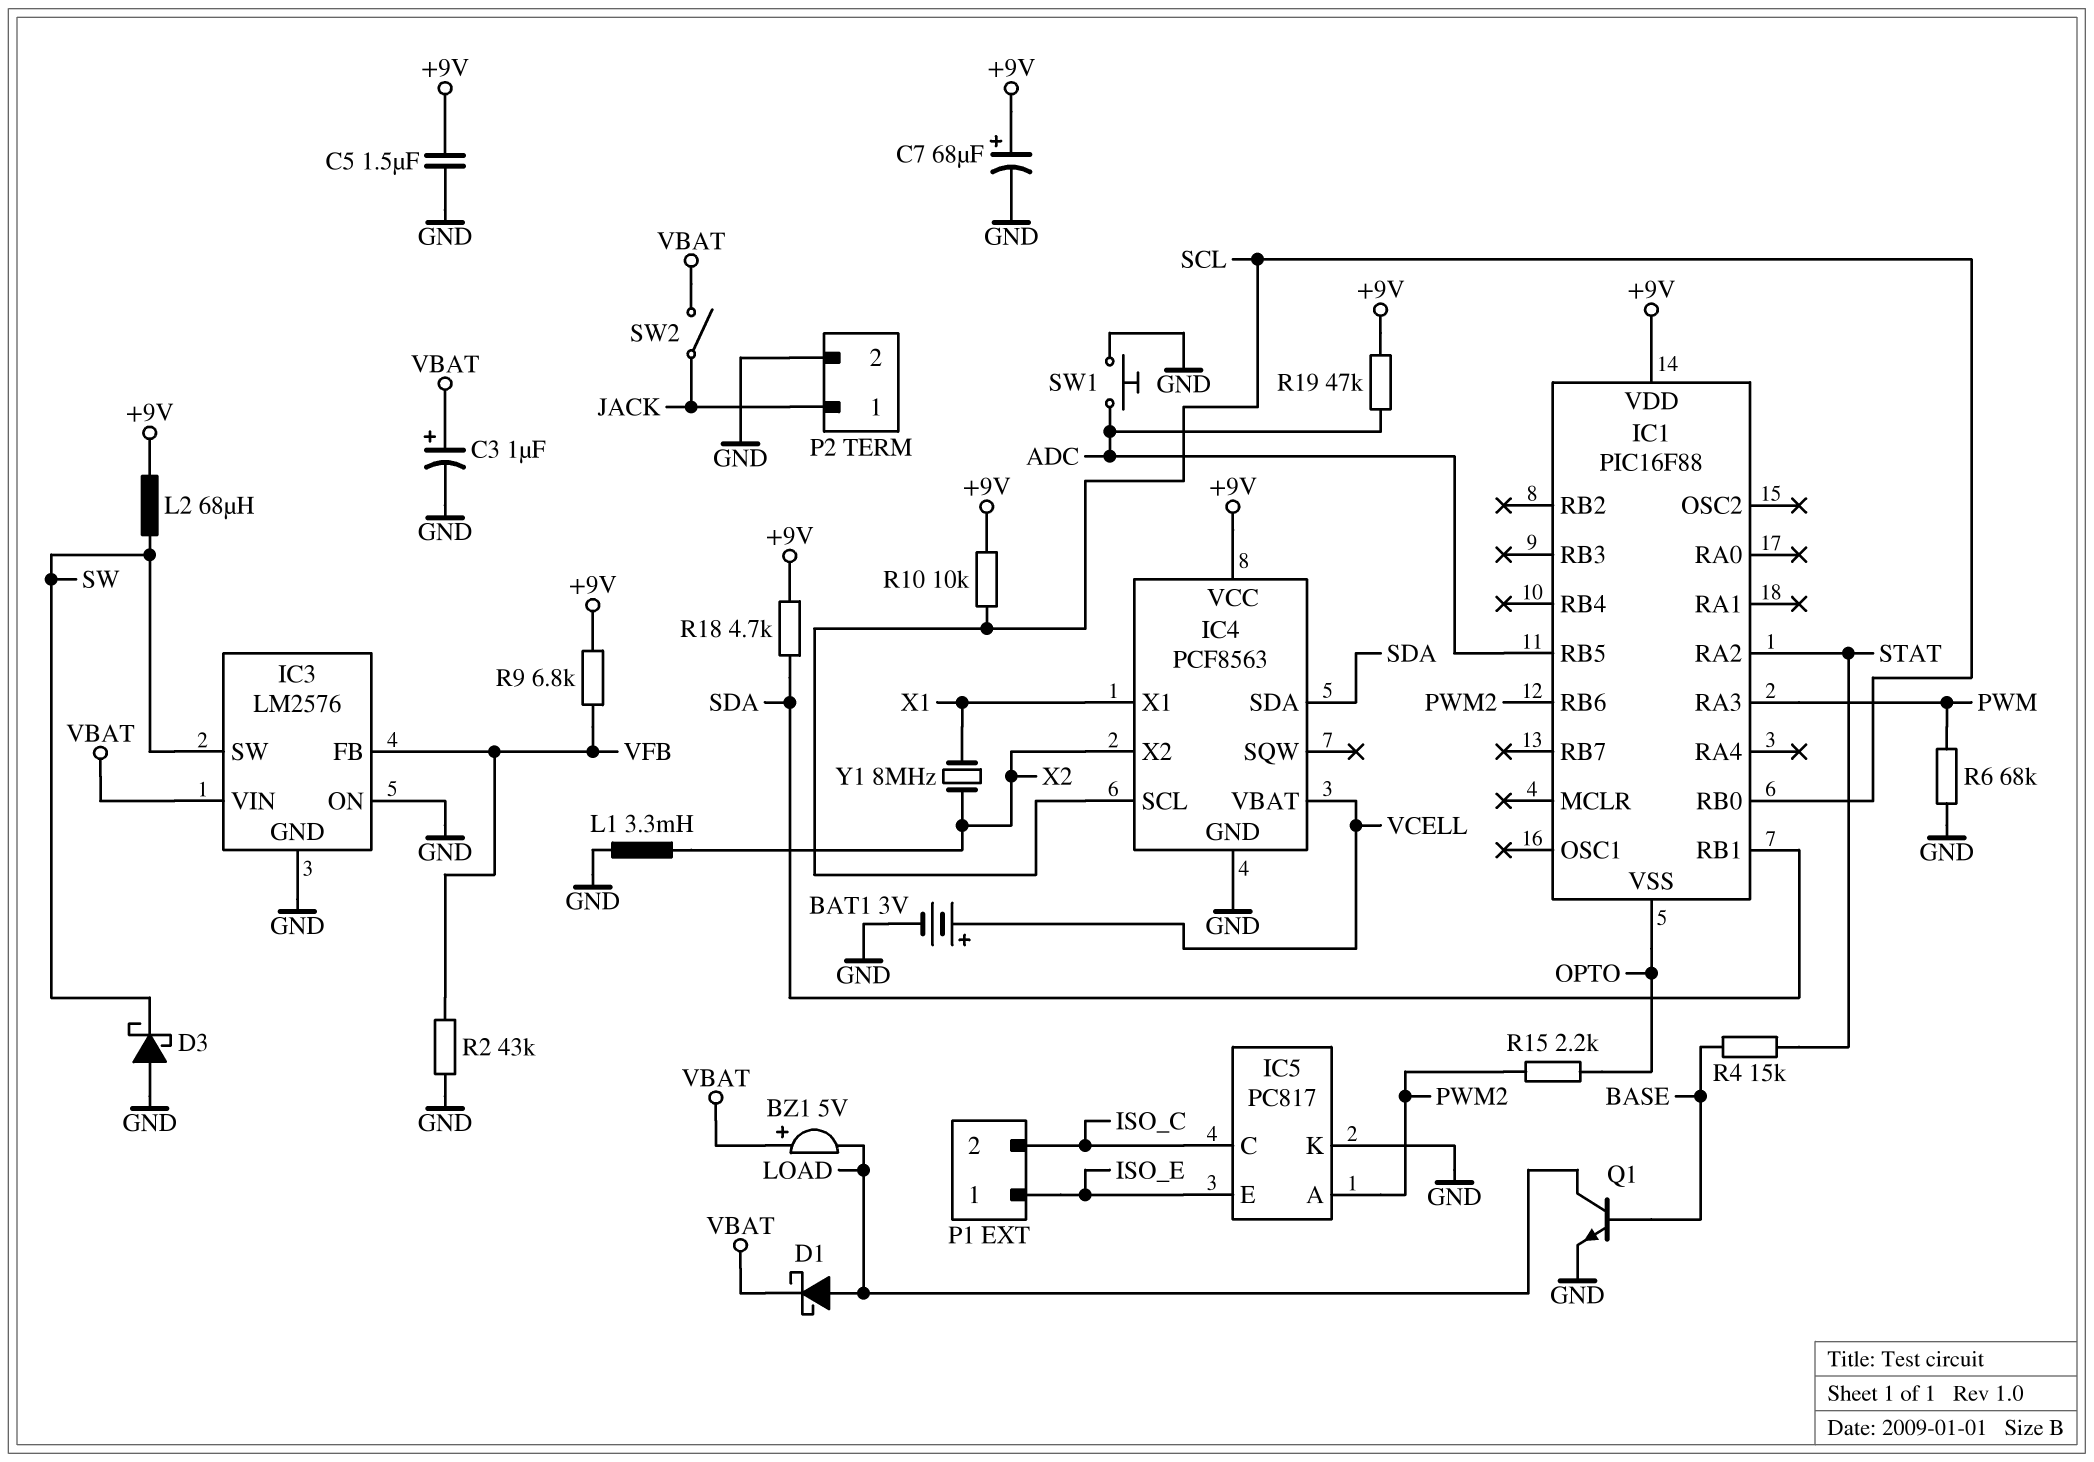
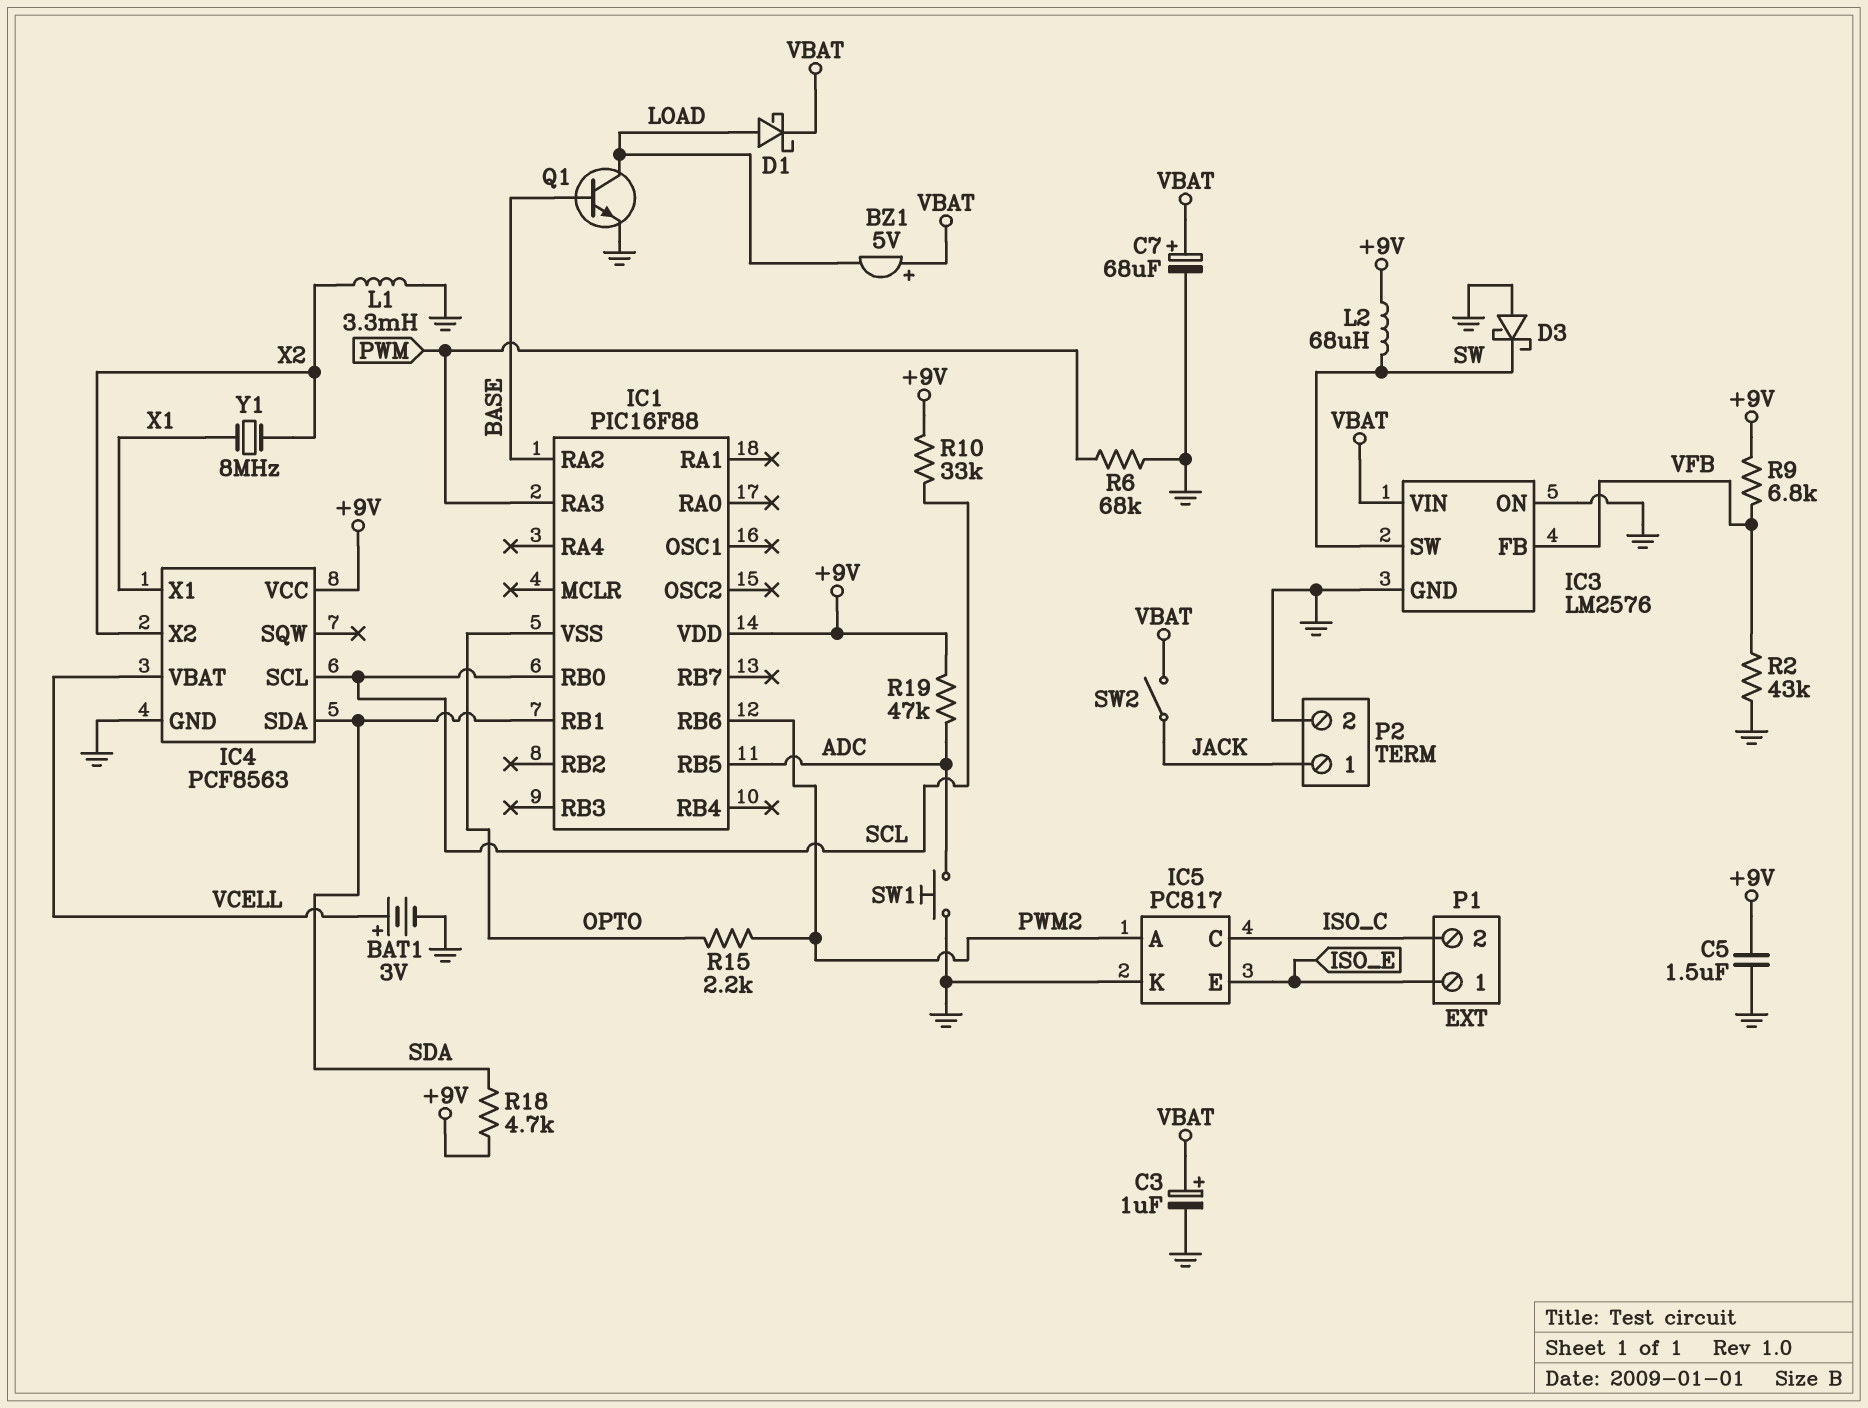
C7: 68uF (plus +9V, minus GND) -> 68uF (plus VBAT, minus GND)
IC1 pin RA2: STAT -> BASE
R4: 15k (BASE, STAT) -> none
R10: 10k (+9V, SCL) -> 33k (+9V, SCL)

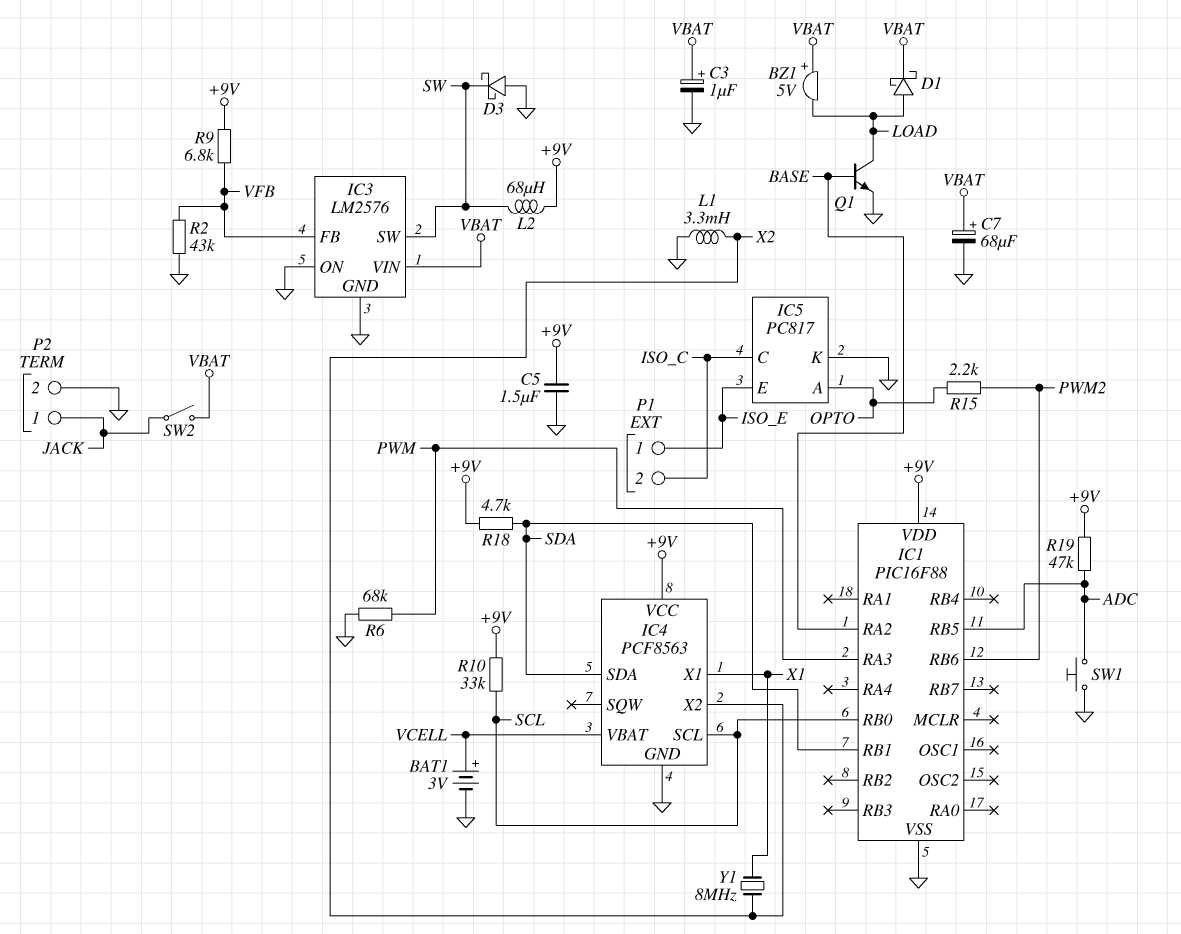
IC1 pin VSS: OPTO -> GND
IC5 pin A: PWM2 -> OPTO

